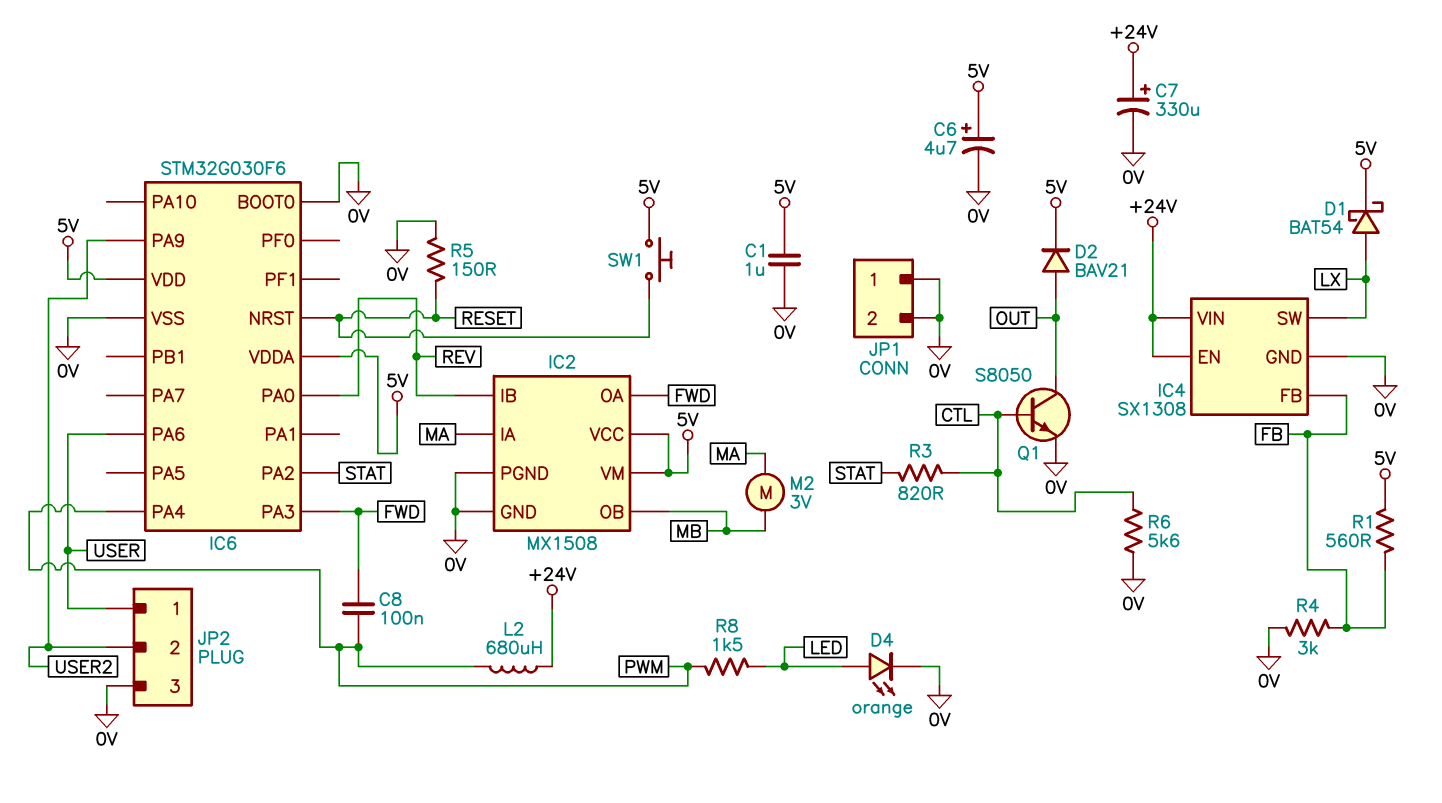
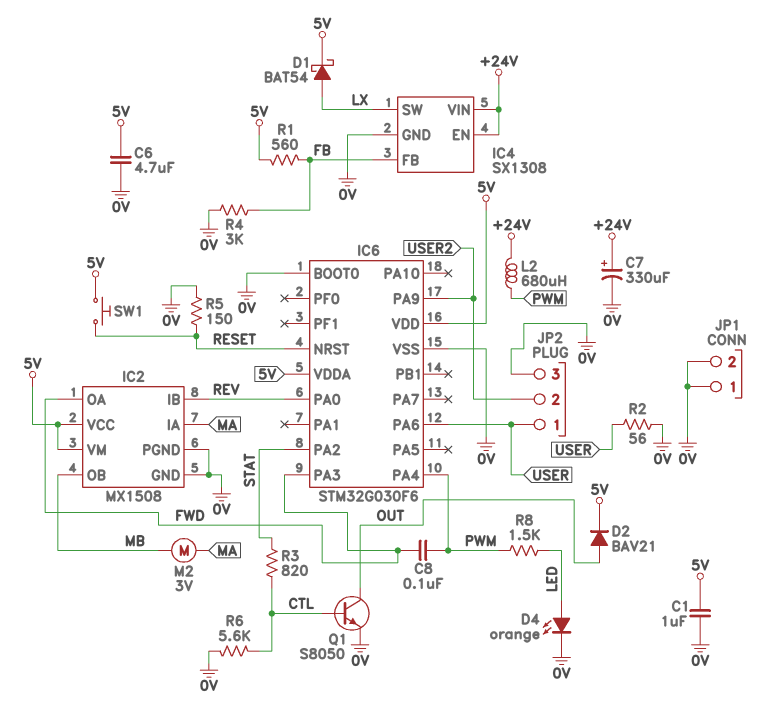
C6: 4.7uF (plus 5V, minus 0V) -> 4.7uF (0V, 5V)
R2: none -> 56 (0V, USER)

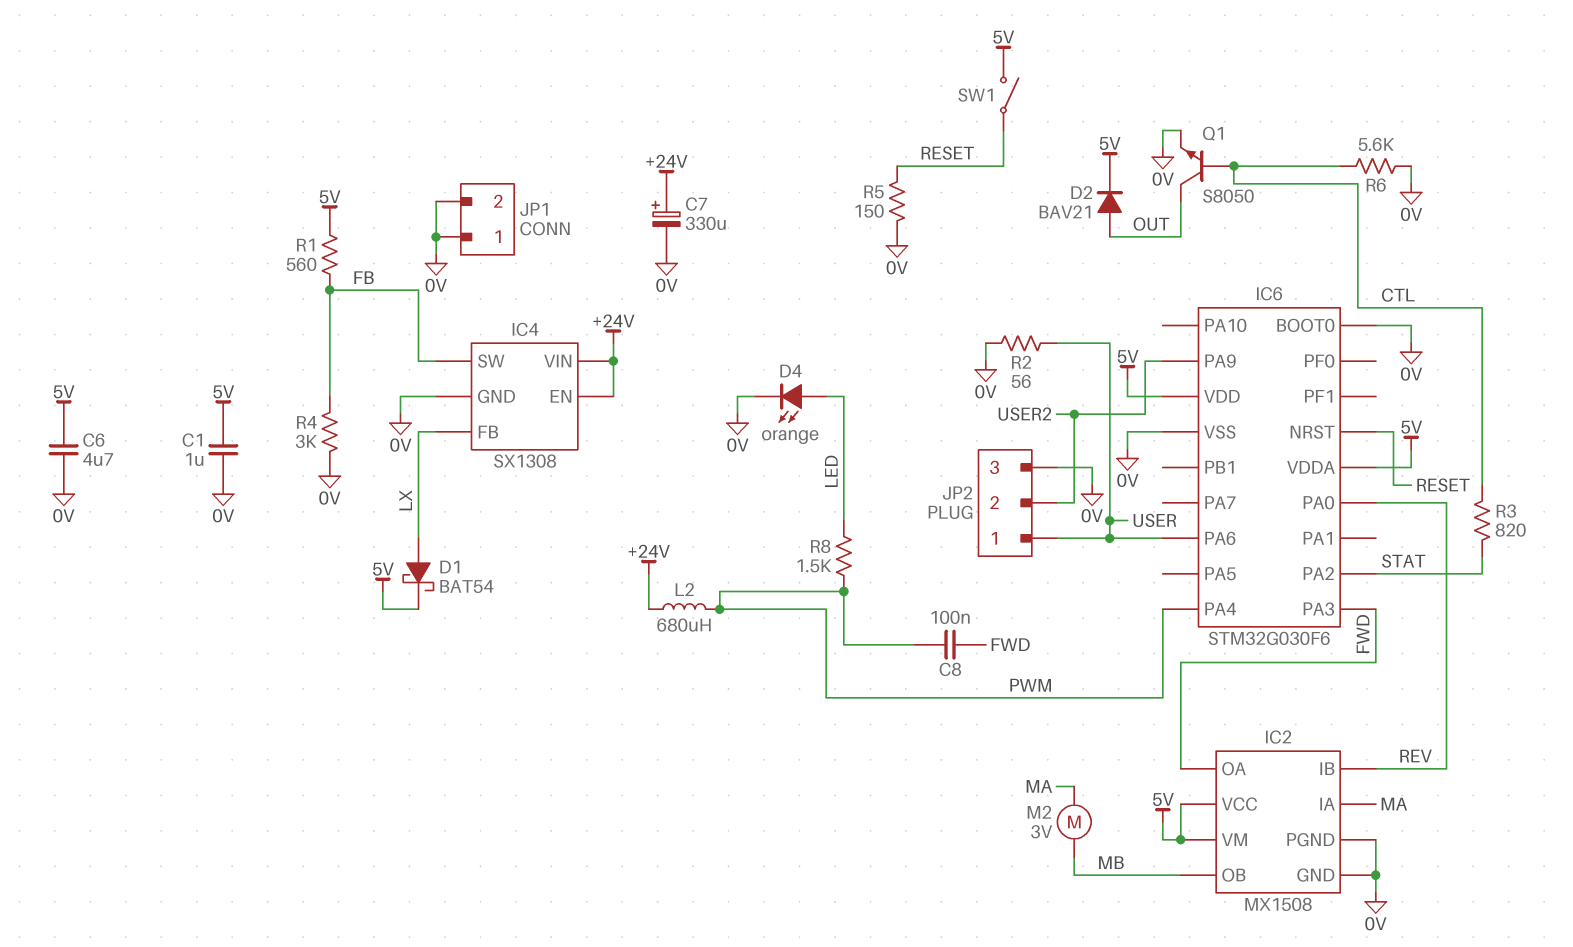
IC4 pin FB: FB -> LX
IC4 pin SW: LX -> FB
SW1: button (5V, RESET) -> switch (5V, RESET)

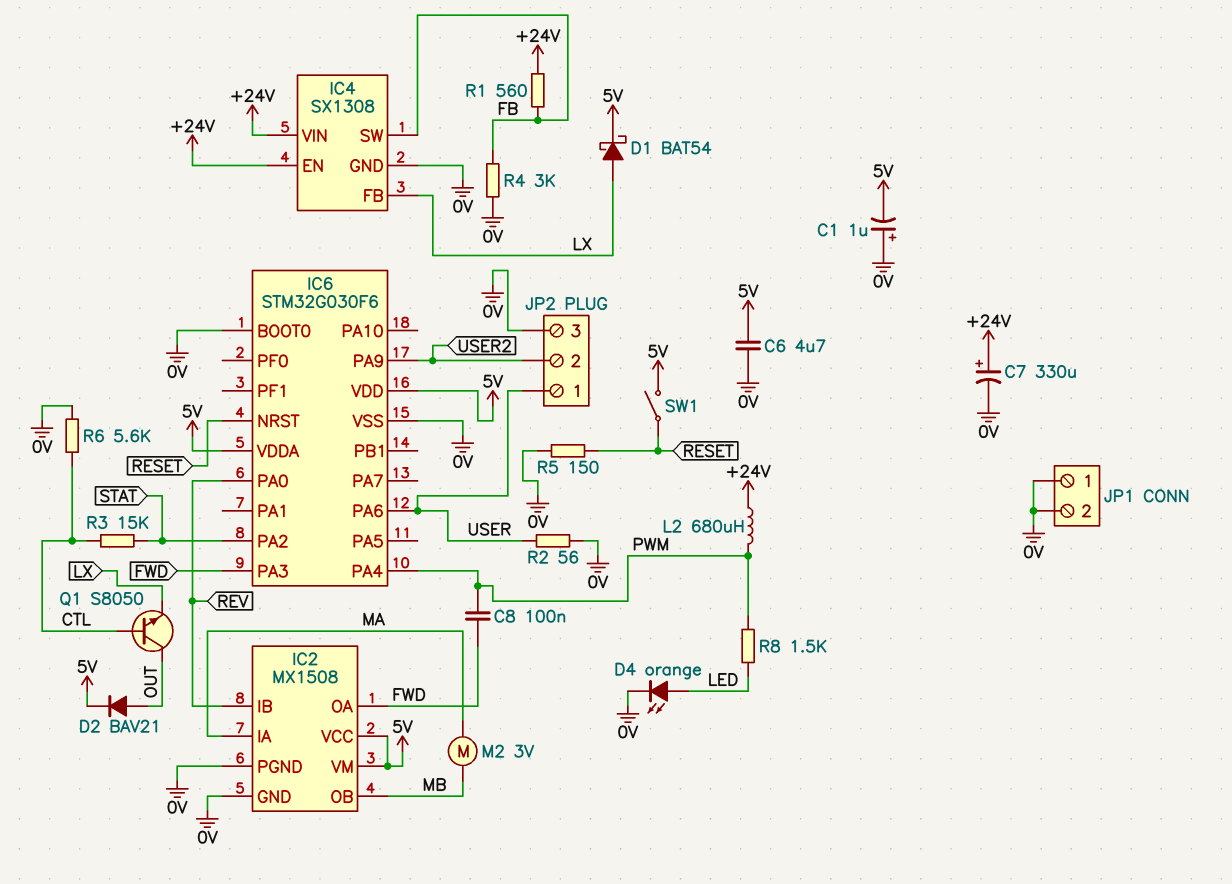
C1: 1uF (0V, 5V) -> 1uF (plus 0V, minus 5V)
Q1: NPN S8050 (B CTL, C OUT, E 0V) -> NPN S8050 (B CTL, C OUT, E LX)
R1: 560 (5V, FB) -> 560 (+24V, FB)
R3: 820 (CTL, STAT) -> 15k (CTL, STAT)

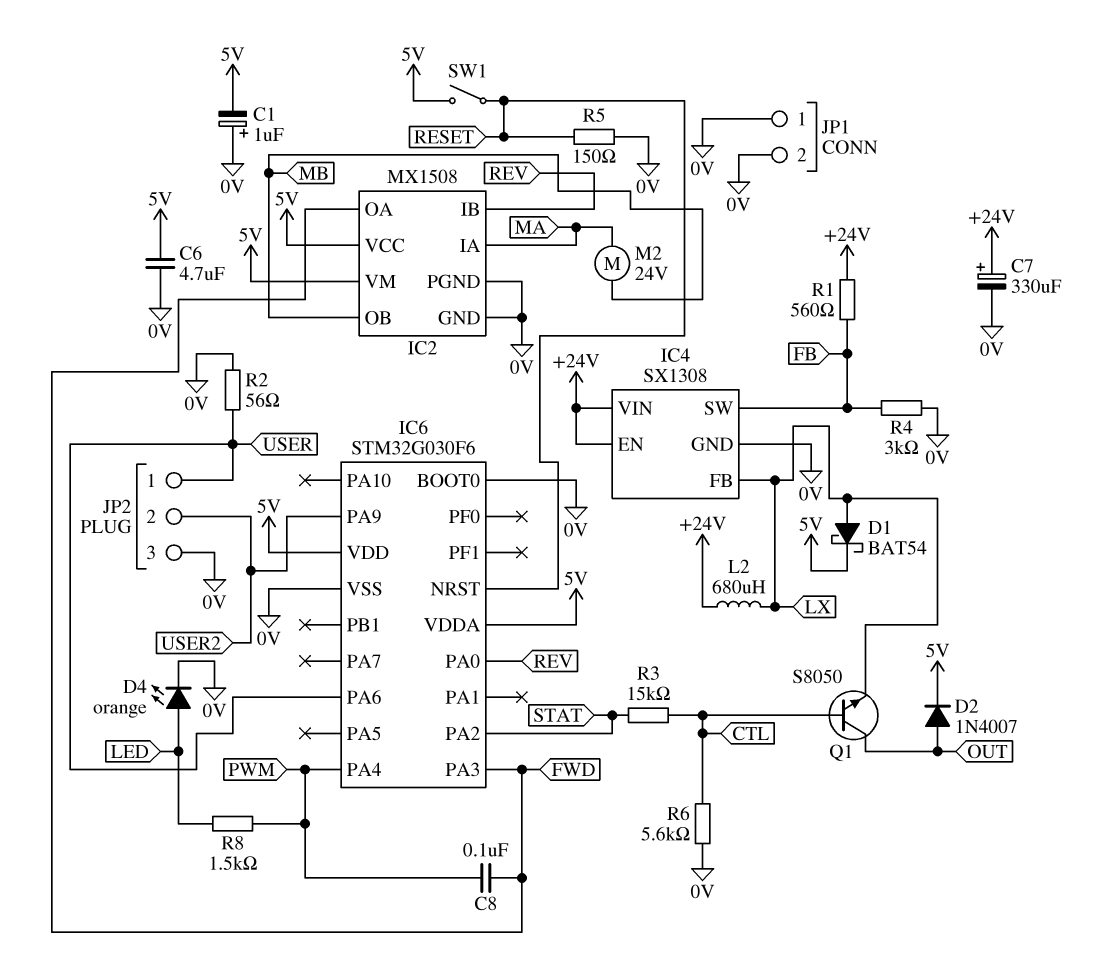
D2: diode BAV21 (A OUT, K 5V) -> diode 1N4007 (A OUT, K 5V)
L2: 680uH (+24V, PWM) -> 680uH (+24V, LX)
M2: motor 3V (MA, MB) -> motor 24V (MA, MB)

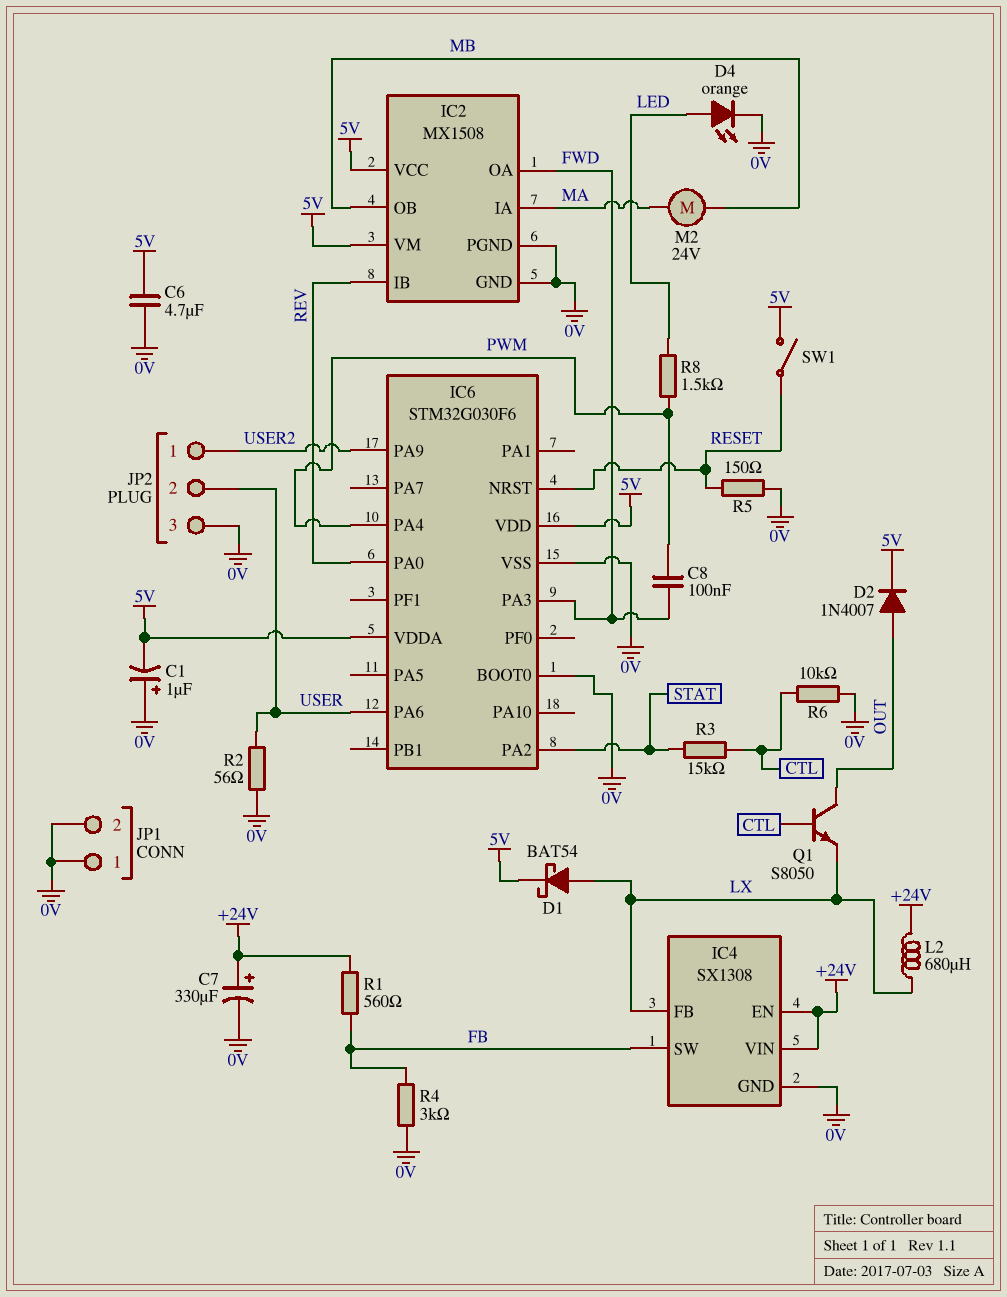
JP2 pin 1: USER -> USER2
JP2 pin 2: USER2 -> USER
R6: 5.6k (0V, CTL) -> 10k (0V, CTL)

